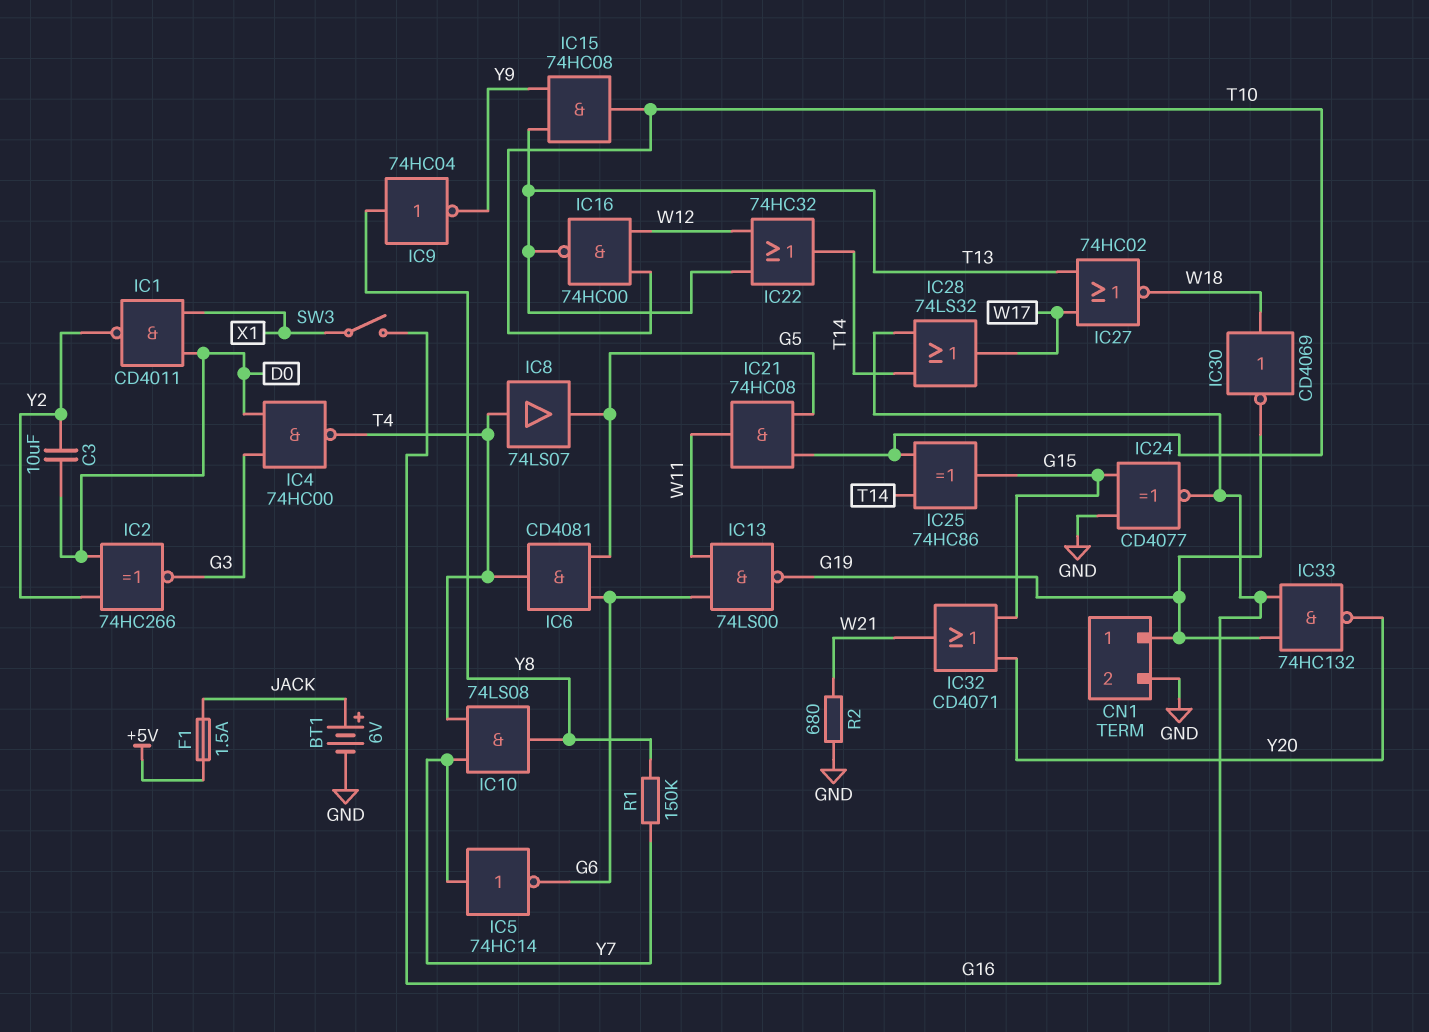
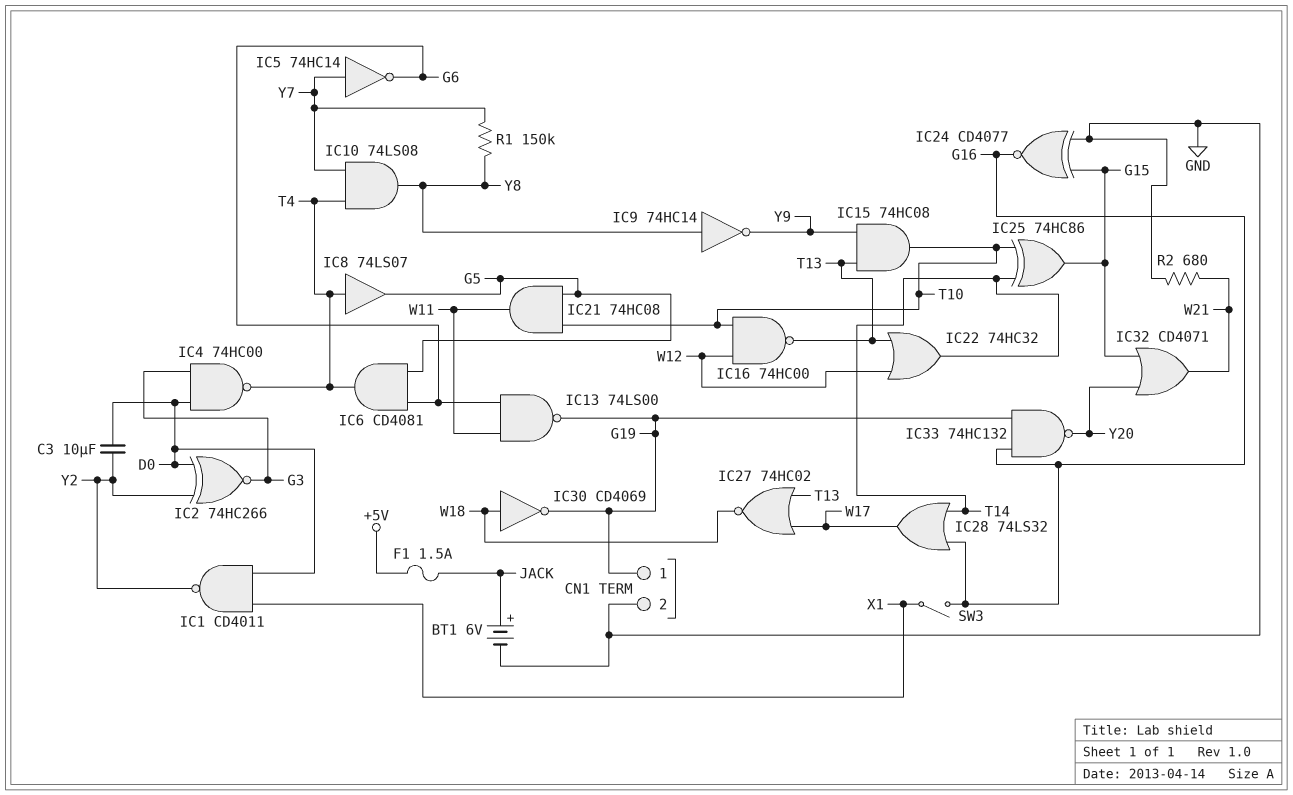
IC9: NOT 74HC04 (in Y8, out Y9) -> NOT 74HC14 (in Y8, out Y9)

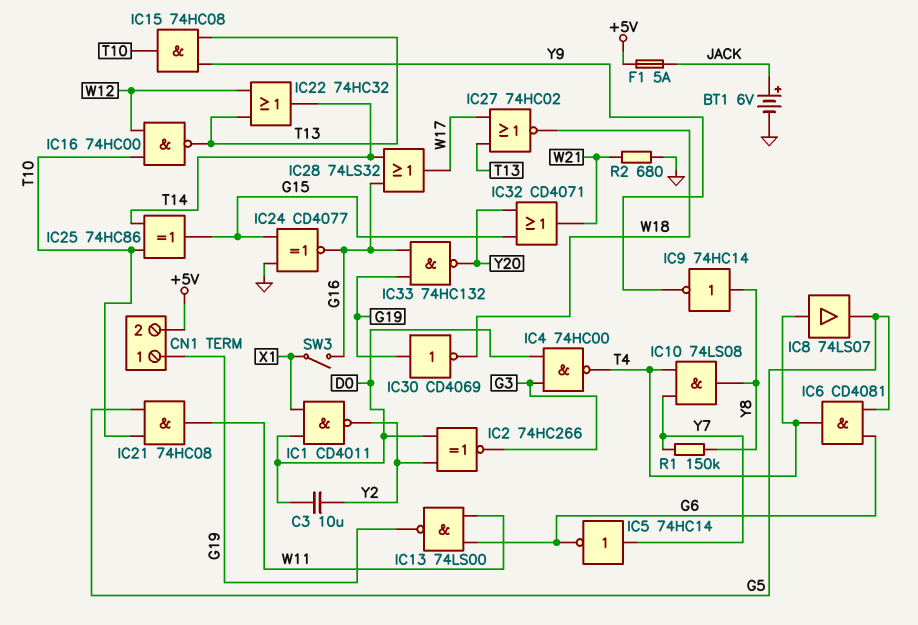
CN1 pin 2: GND -> +5V
F1: 1.5A (+5V, JACK) -> 5A (+5V, JACK)
IC30: NOT CD4069 (in W18, out G19) -> NOT CD4069 (in G19, out W18)

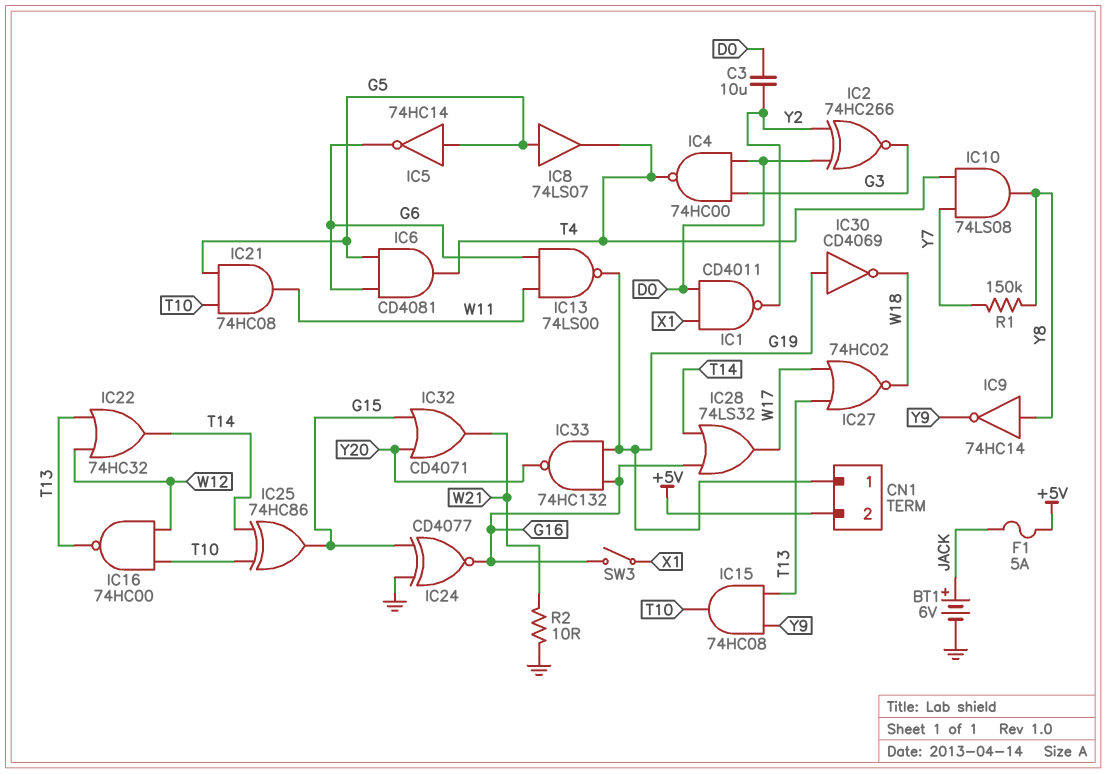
IC5: NOT 74HC14 (in Y7, out G6) -> NOT 74HC14 (in G5, out G6)
IC8: buffer 74LS07 (in T4, out G5) -> buffer 74LS07 (in G5, out T4)
R2: 680 (GND, W21) -> 10 (GND, W21)

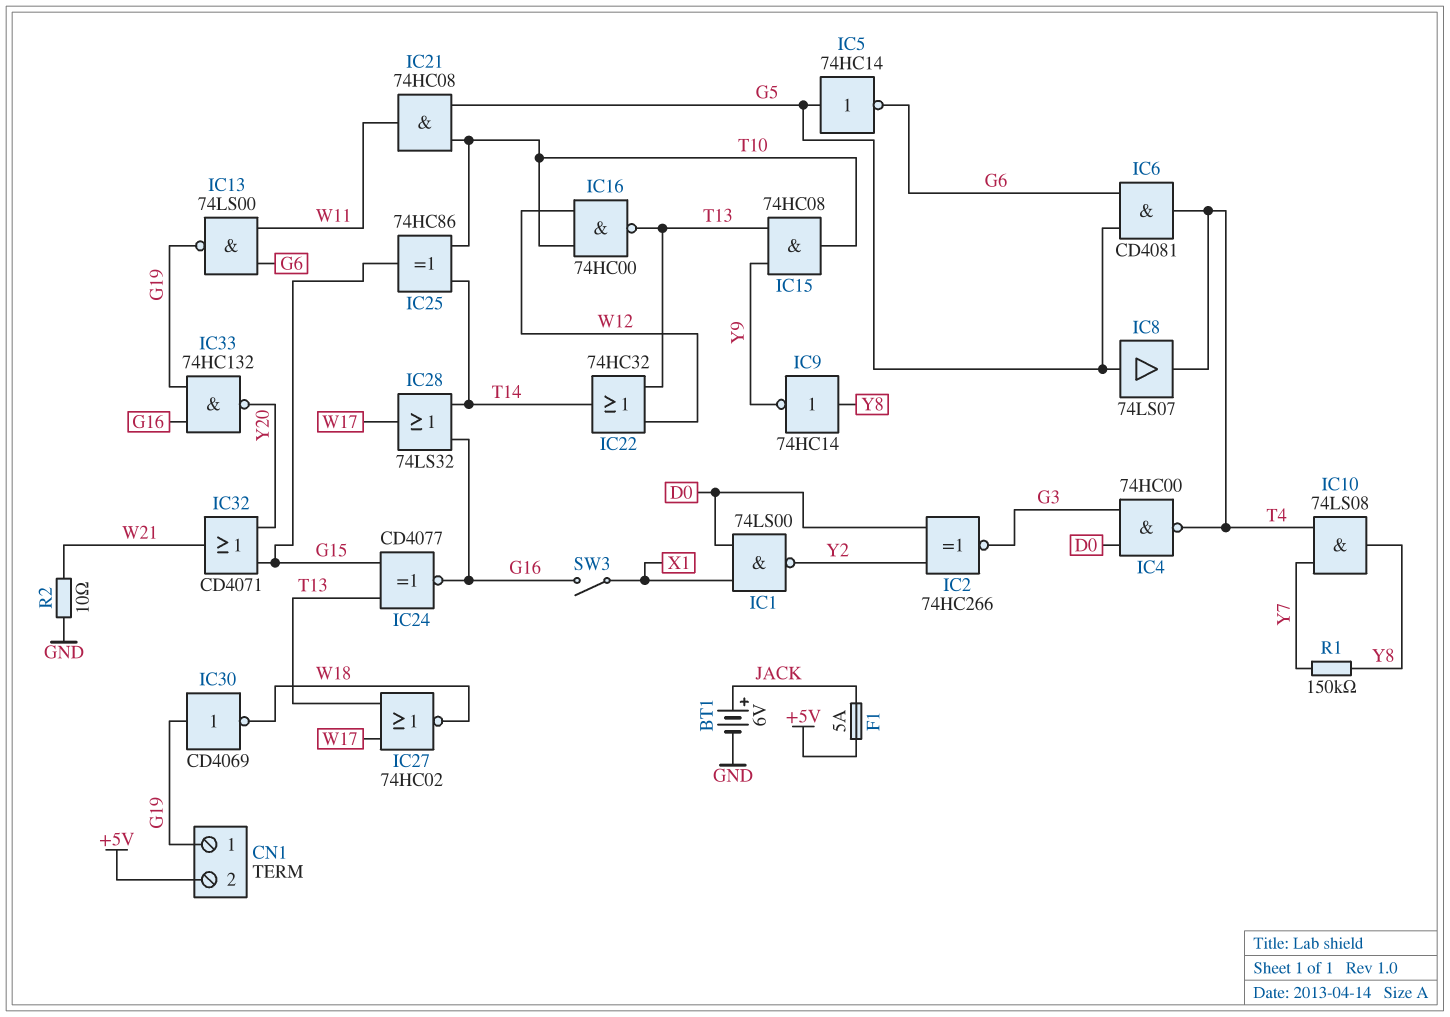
C3: 10uF (D0, Y2) -> none
IC1: NAND CD4011 (in D0, in X1, out Y2) -> NAND 74LS00 (in D0, in X1, out Y2)
IC24: XNOR CD4077 (in G15, in GND, out G16) -> XNOR CD4077 (in G15, in T13, out G16)

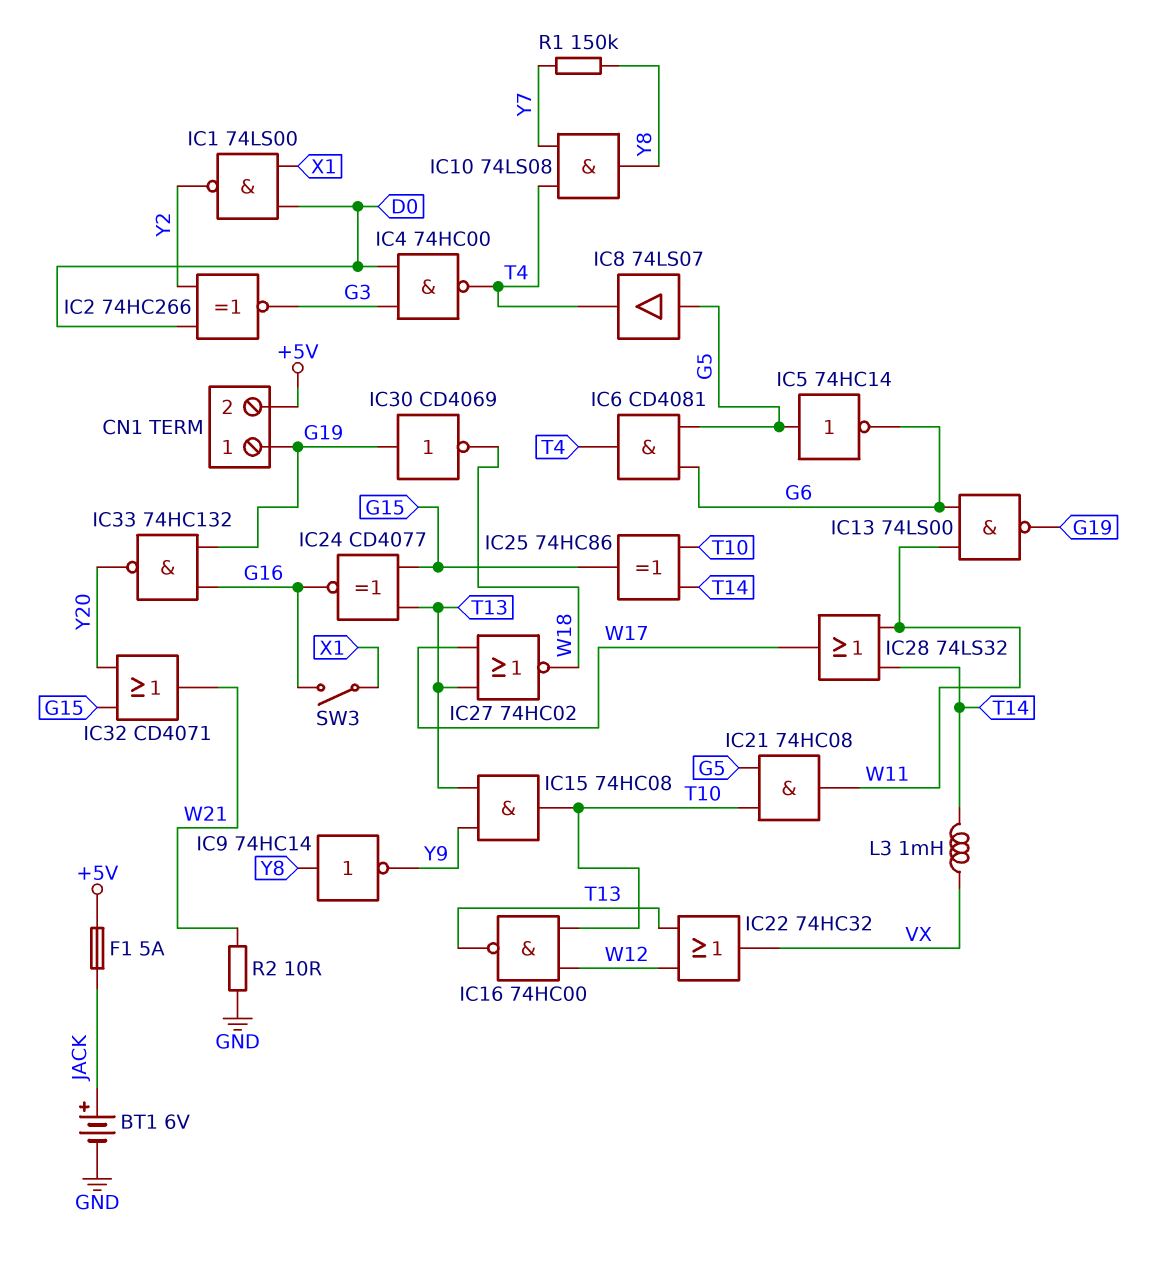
IC22: OR 74HC32 (in T13, in W12, out T14) -> OR 74HC32 (in T13, in W12, out VX)
IC28: OR 74LS32 (in G16, in T14, out W17) -> OR 74LS32 (in T14, in W11, out W17)
L3: none -> 1mH (T14, VX)

